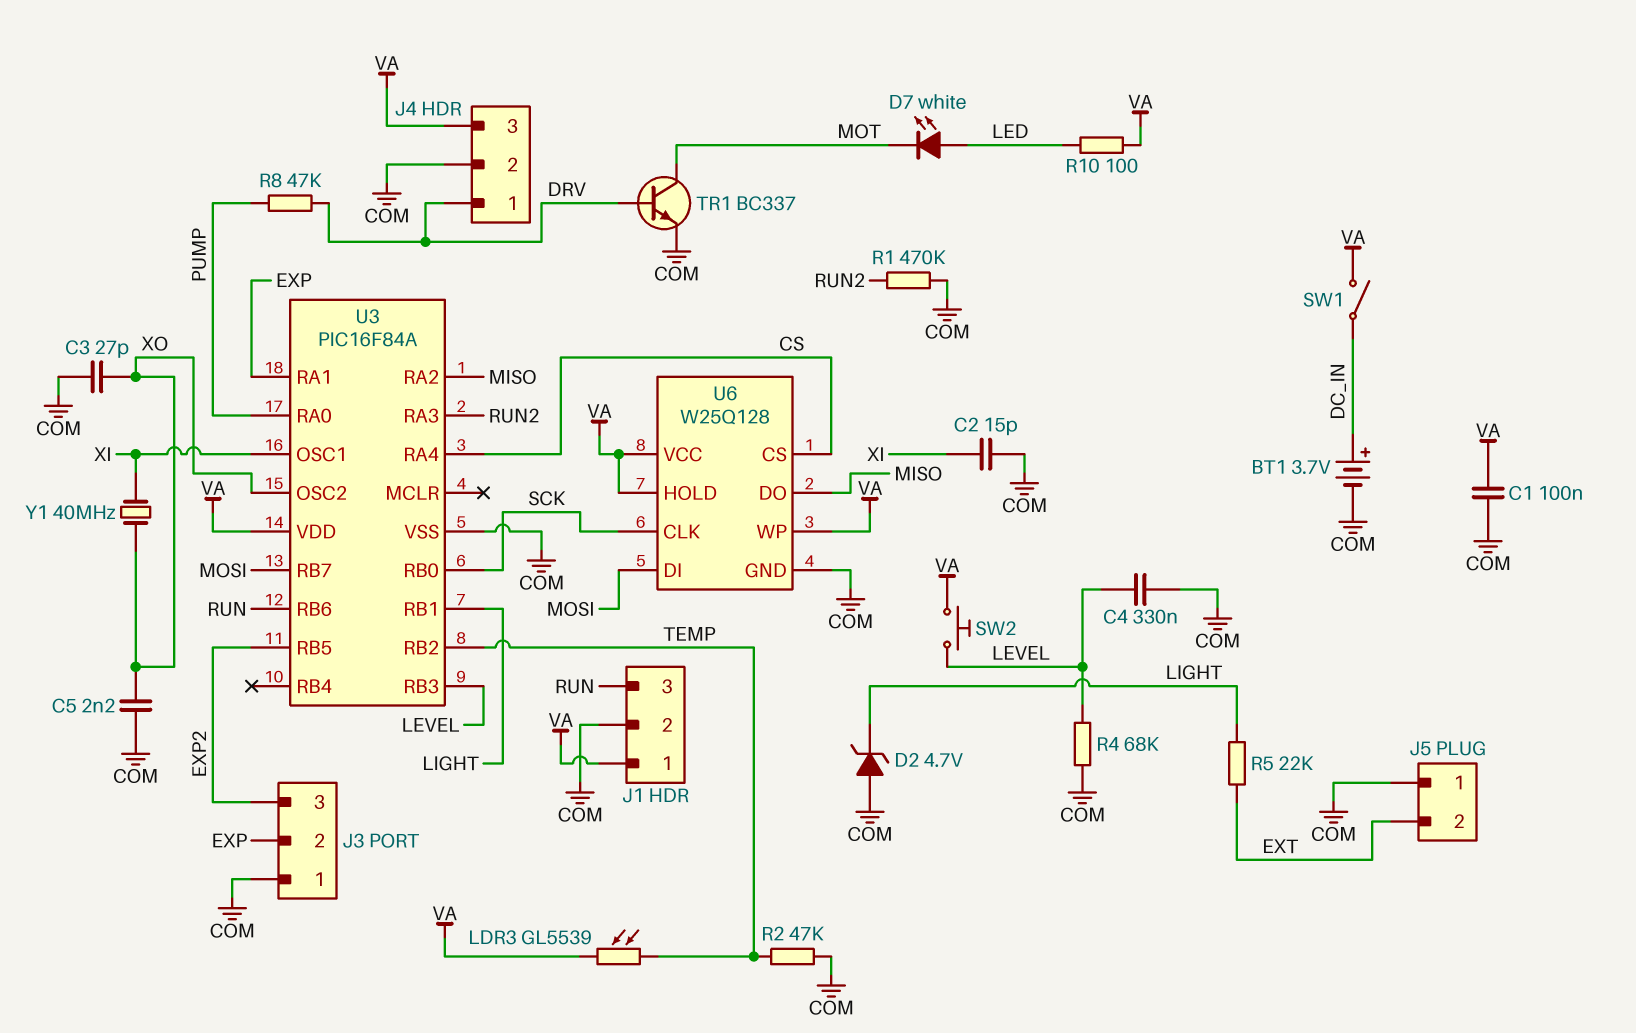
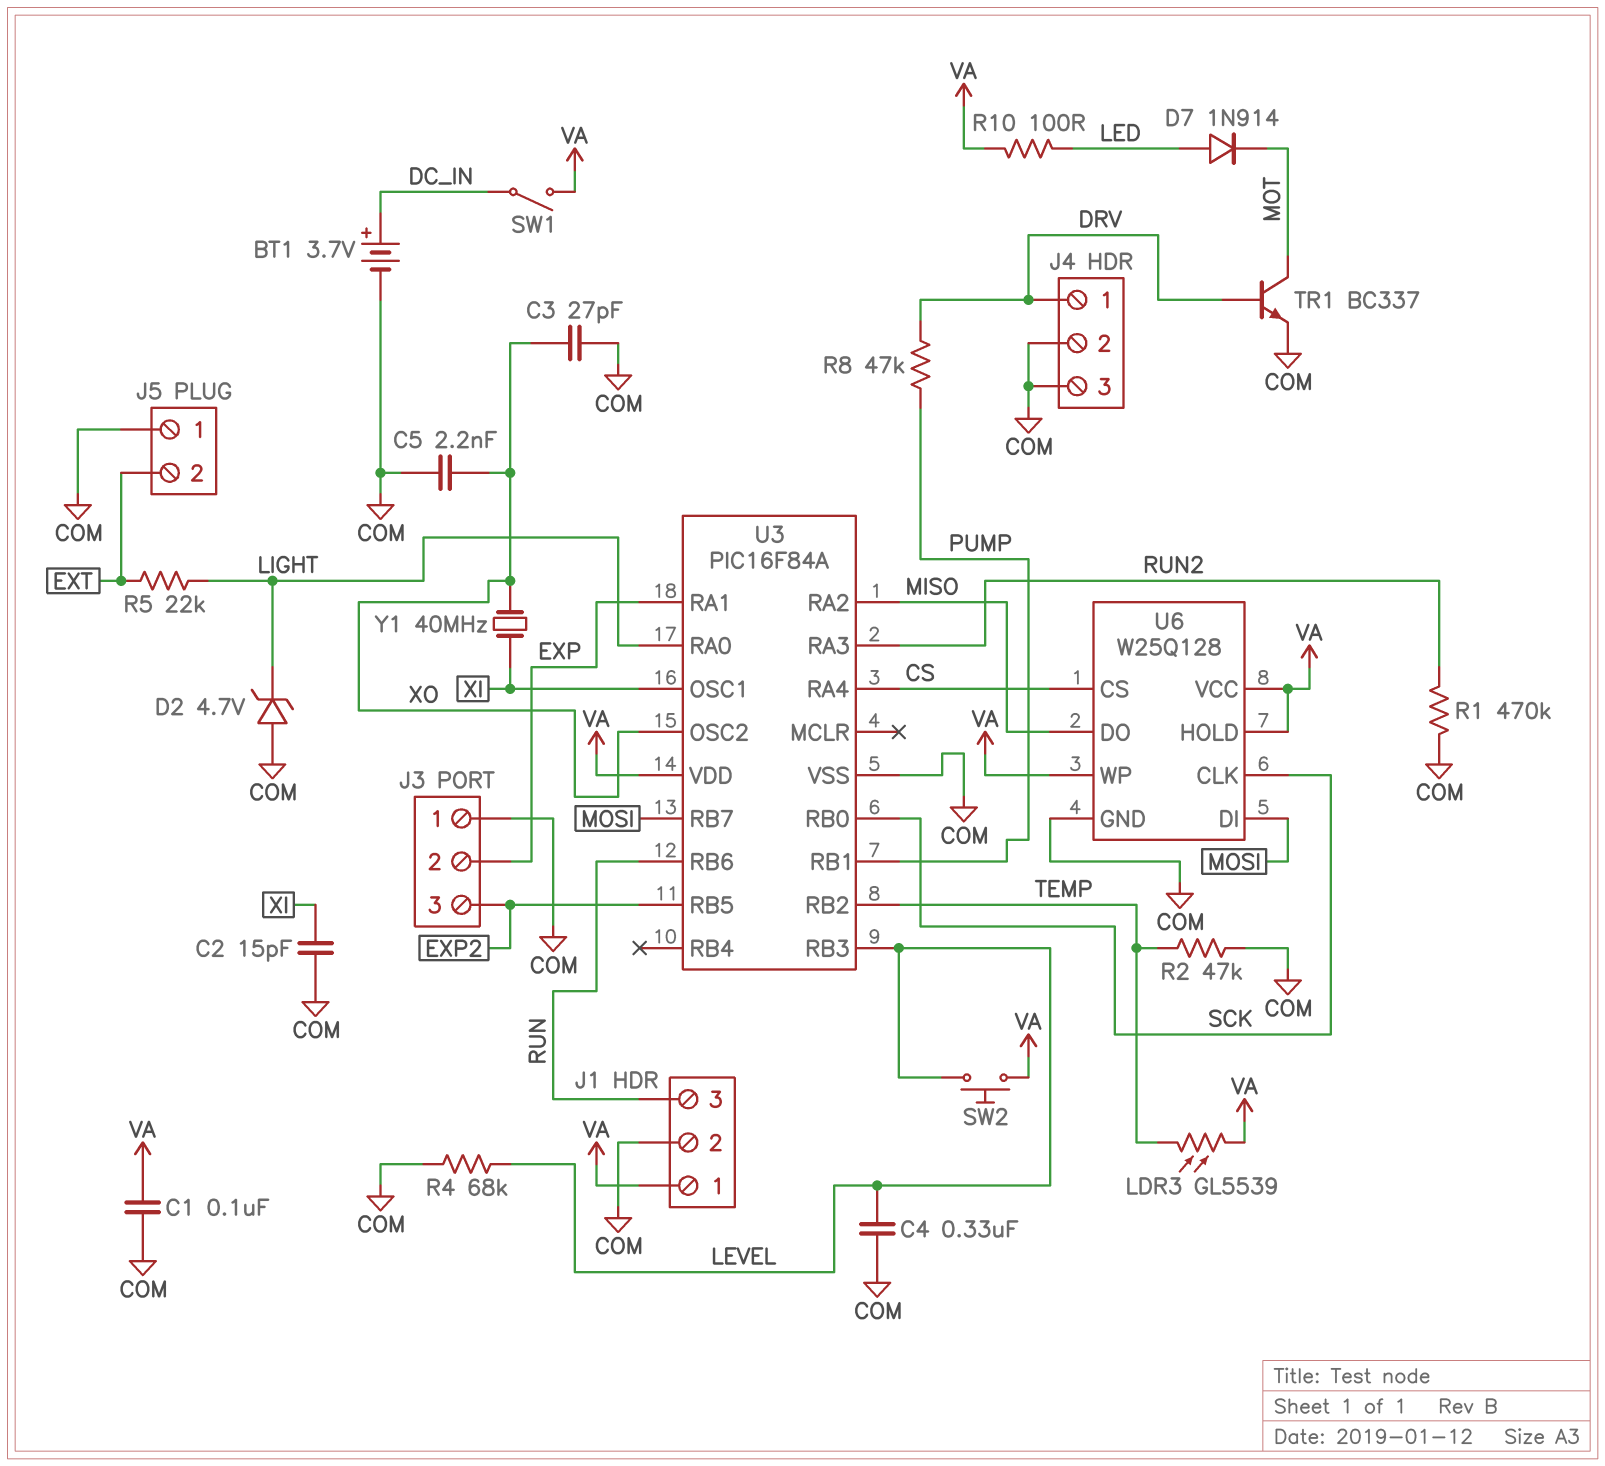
D7: LED white (A LED, K MOT) -> diode 1N914 (A LED, K MOT)
J4 pin 3: VA -> COM
U3 pin RA0: PUMP -> LIGHT
U3 pin RB1: LIGHT -> PUMP

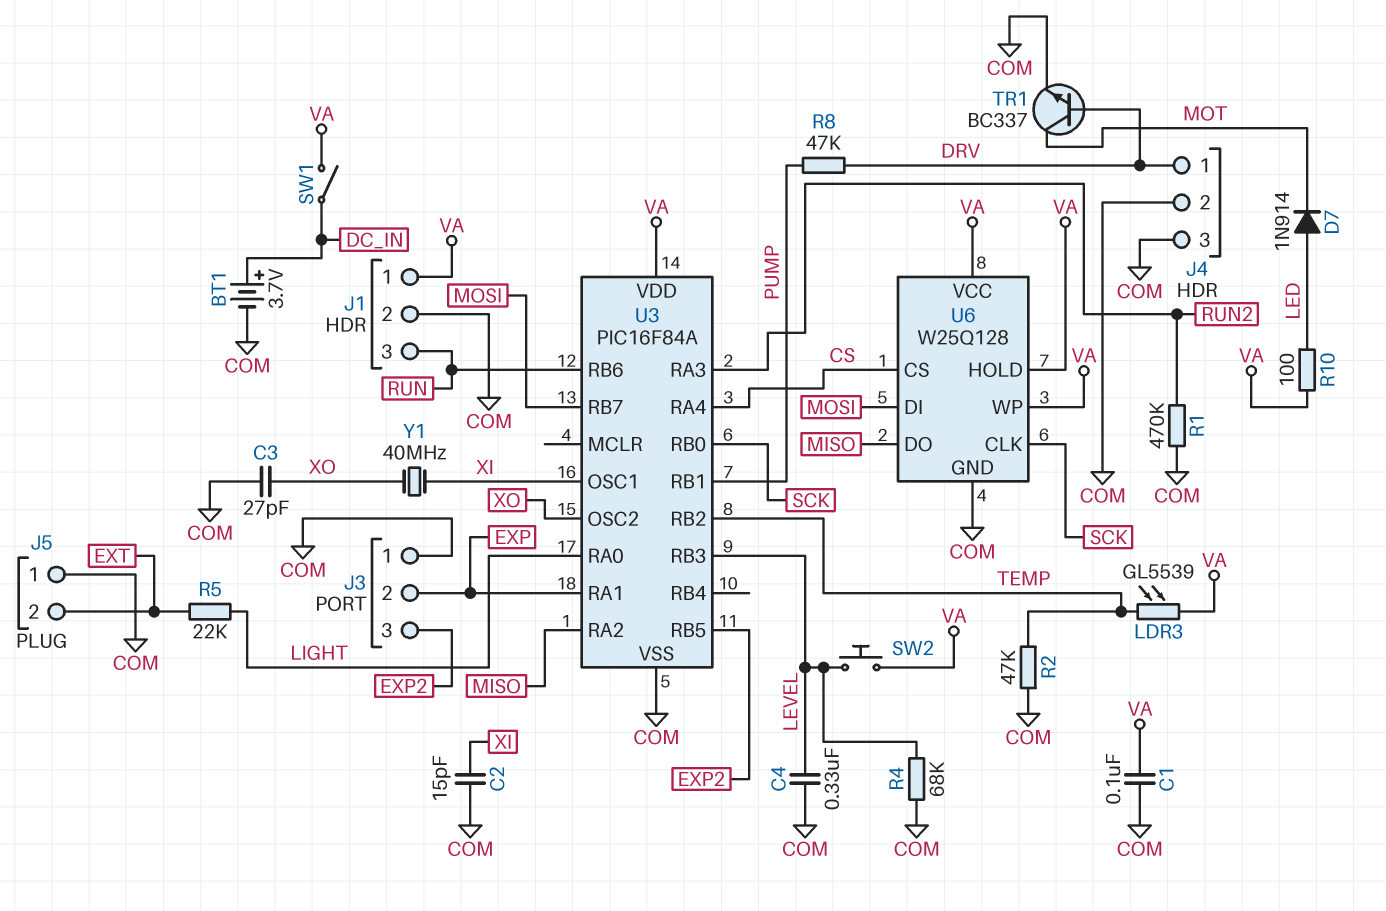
C5: 2.2nF (COM, XO) -> none
D2: zener 4.7V (A COM, K LIGHT) -> none

